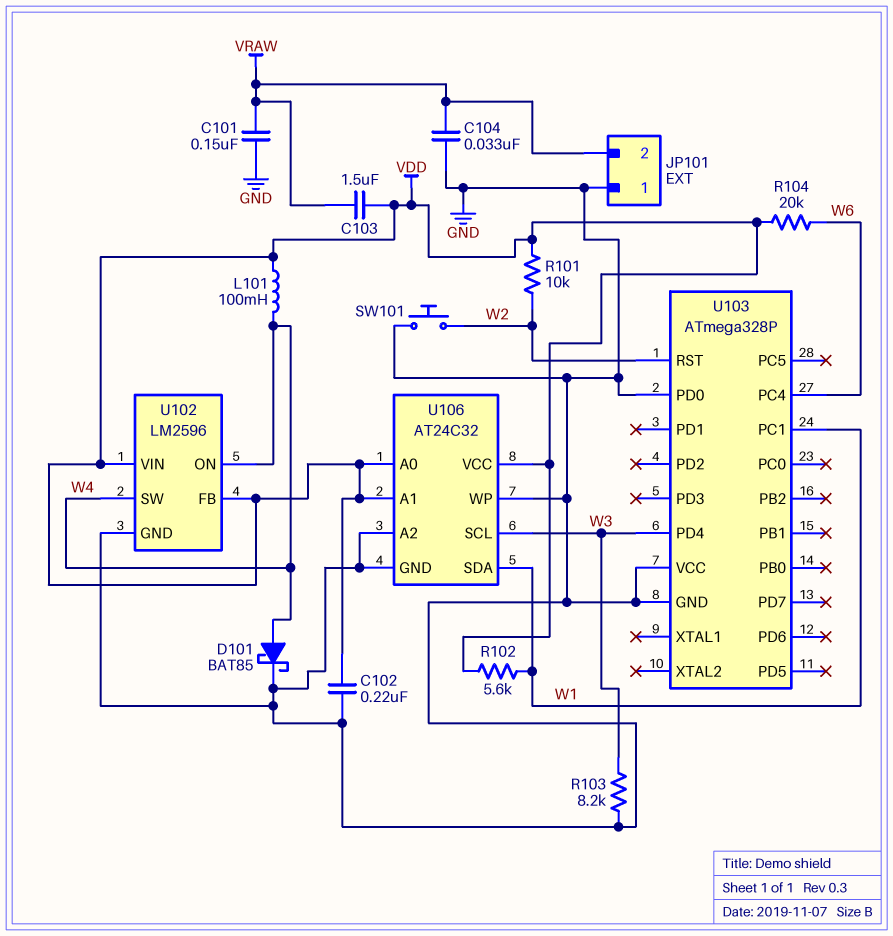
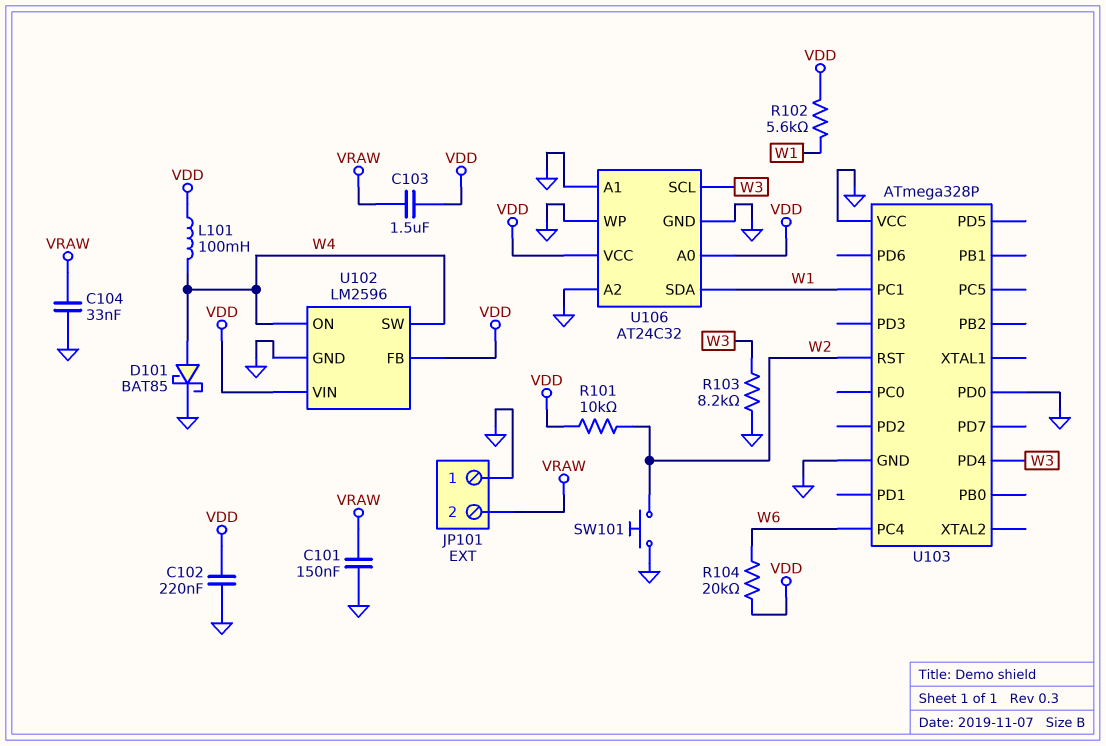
U106 pin A1: VDD -> GND

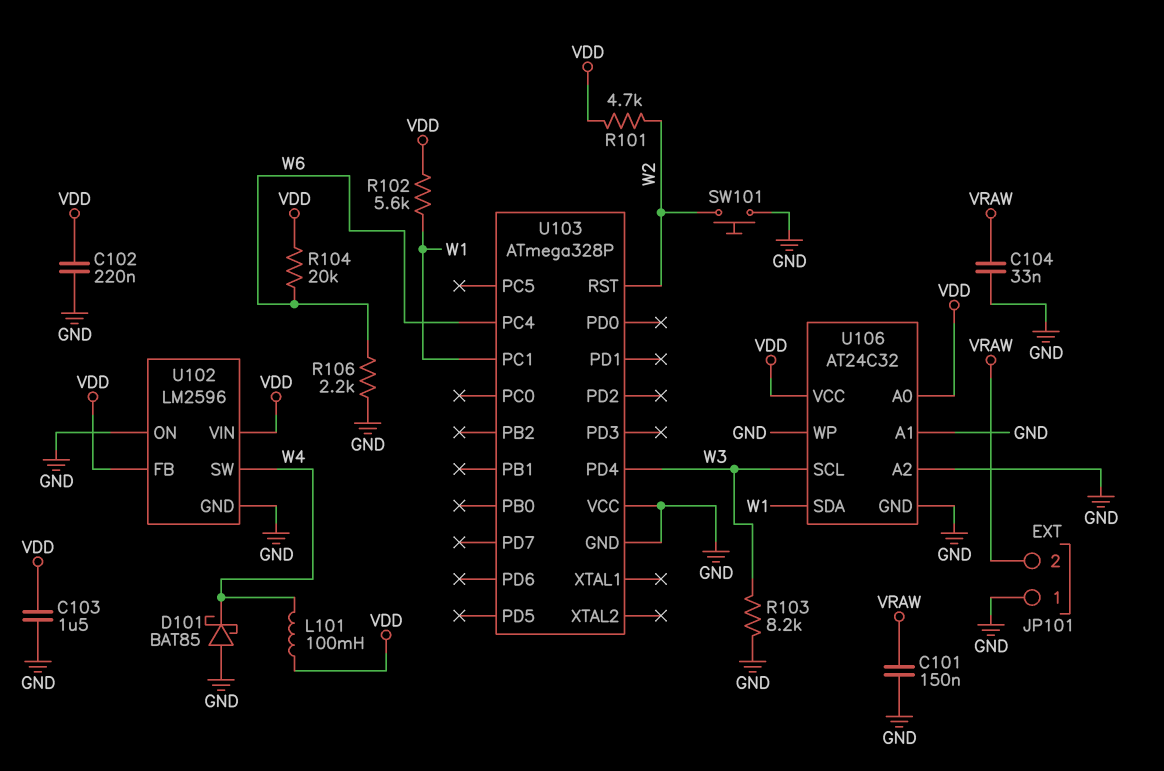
C103: 1.5uF (VDD, VRAW) -> 1.5uF (GND, VDD)
D101: schottky BAT85 (A W4, K GND) -> schottky BAT85 (A GND, K W4)
R101: 10k (VDD, W2) -> 4.7k (VDD, W2)
R106: none -> 2.2k (GND, W6)
U102 pin ON: W4 -> GND
U103 pin PD0: GND -> none

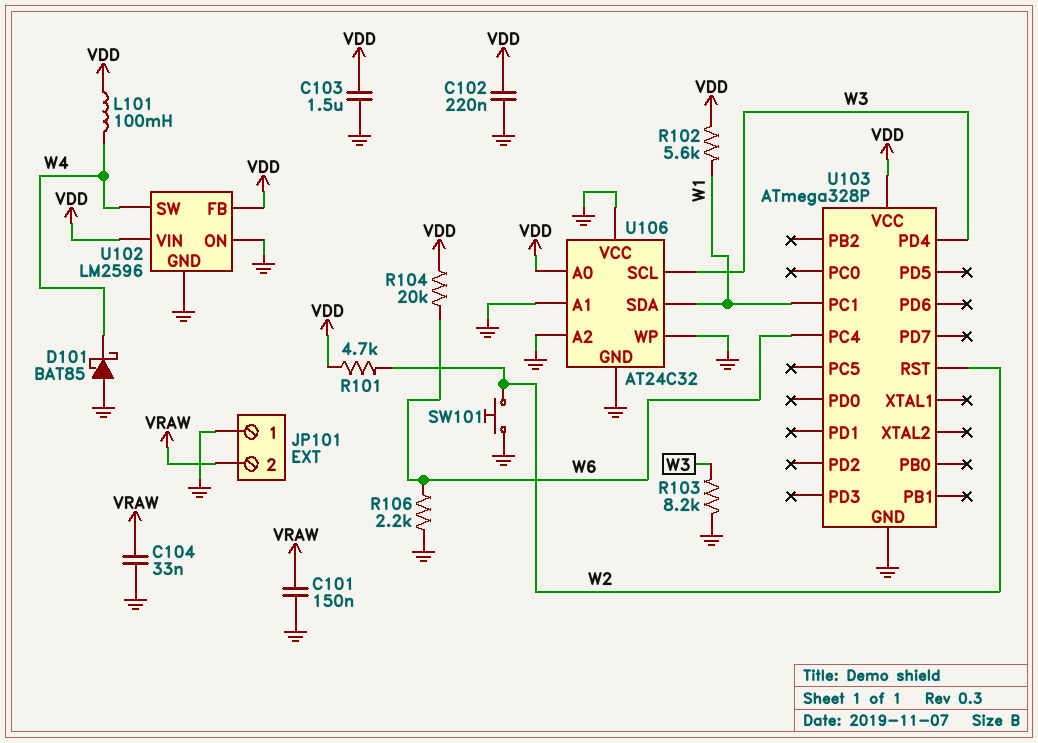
U103 pin VCC: GND -> VDD
U106 pin VCC: VDD -> GND

